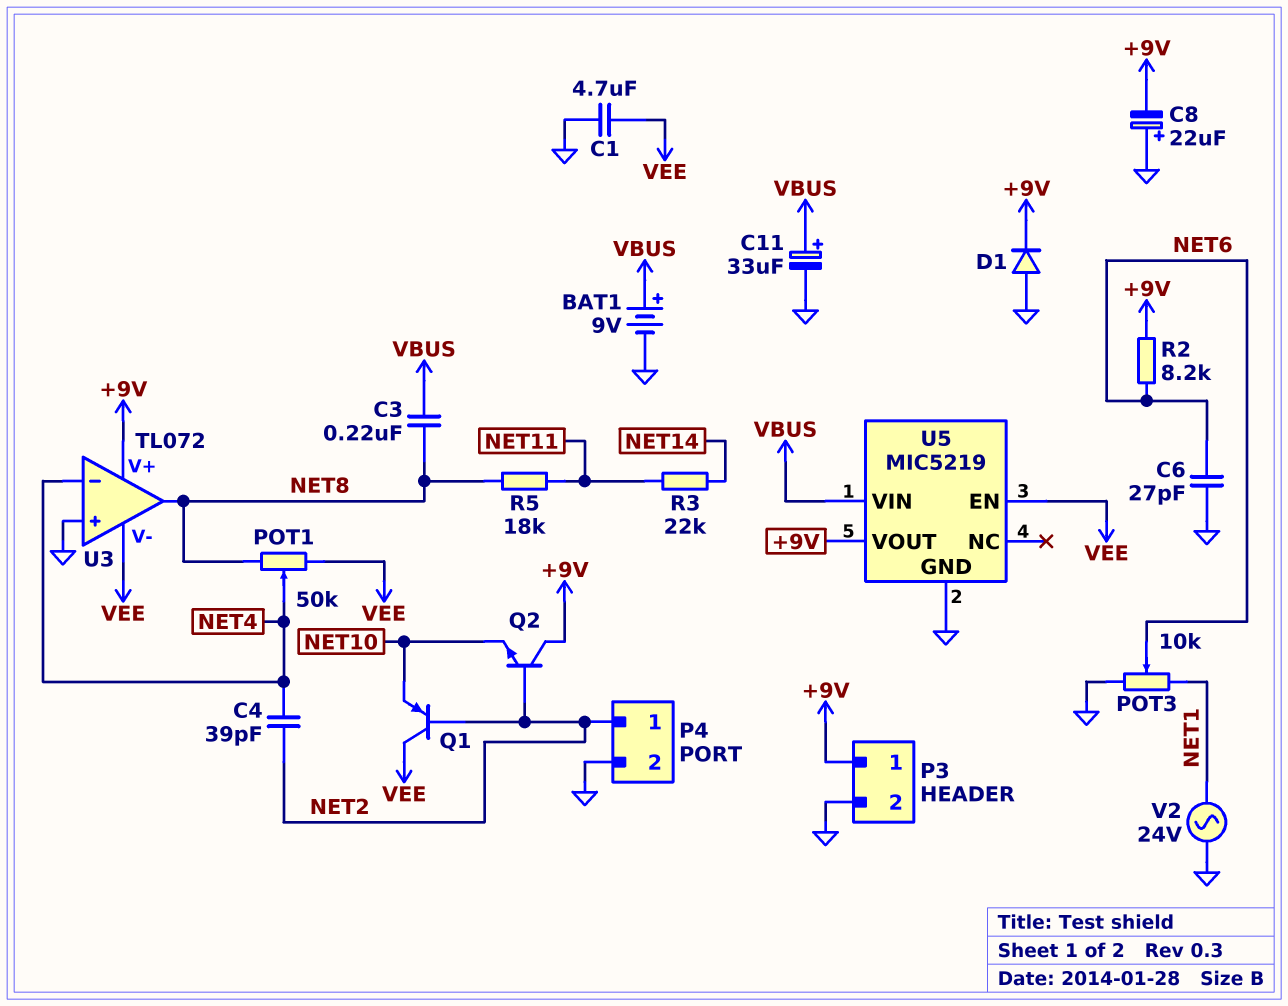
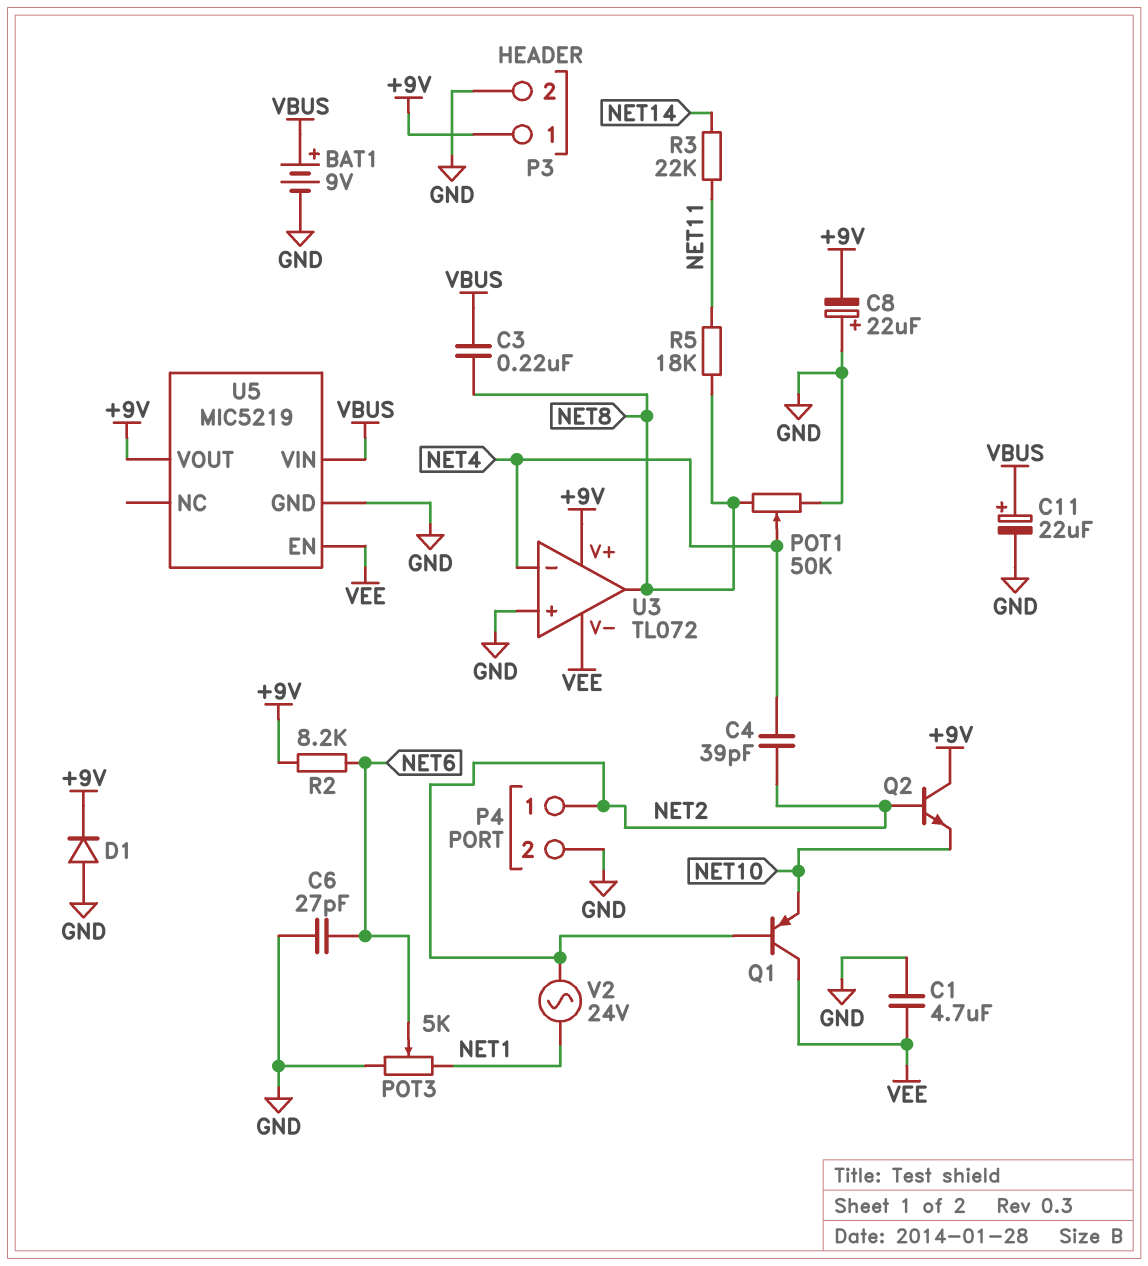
C11: 33uF (plus VBUS, minus GND) -> 22uF (plus VBUS, minus GND)
POT1: 50k (NET8, VEE, wiper NET4) -> 50k (GND, NET8, wiper NET4)
POT3: 10k (GND, NET1, wiper NET6) -> 5k (GND, NET1, wiper NET6)
V2: AC 24V (GND, NET1) -> AC 24V (NET1, NET2)

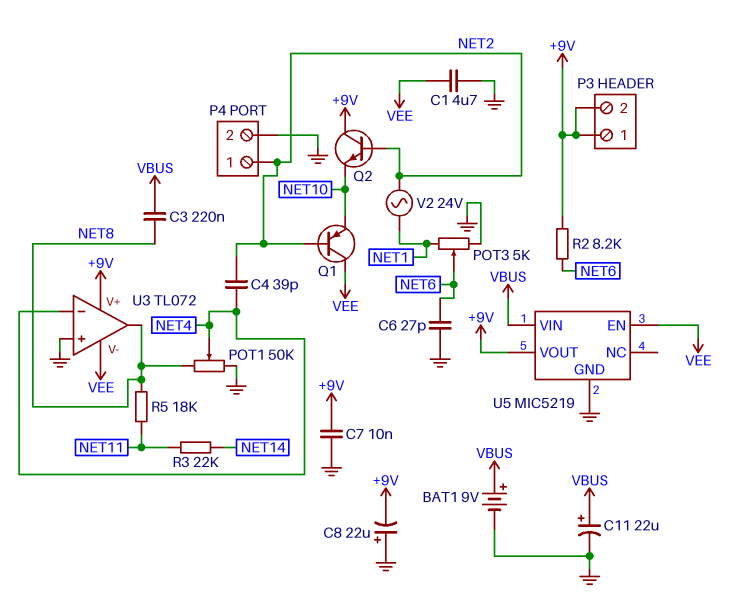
C7: none -> 10nF (+9V, GND)
D1: diode (A GND, K +9V) -> none
P3 pin 2: GND -> +9V

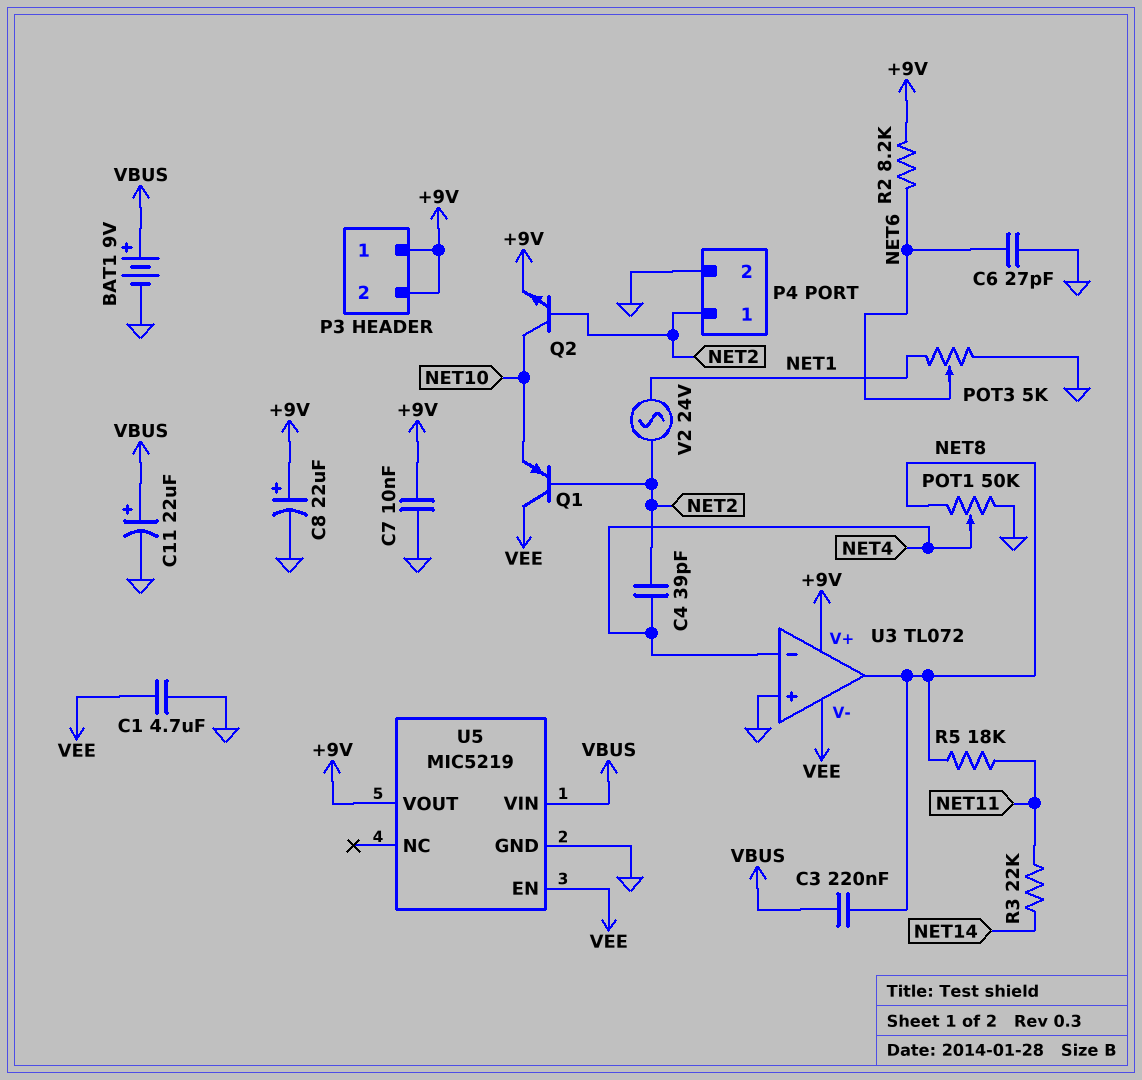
C8: 22uF (plus GND, minus +9V) -> 22uF (plus +9V, minus GND)
Q2: NPN (B NET2, C +9V, E NET10) -> NPN (B NET2, C NET10, E +9V)

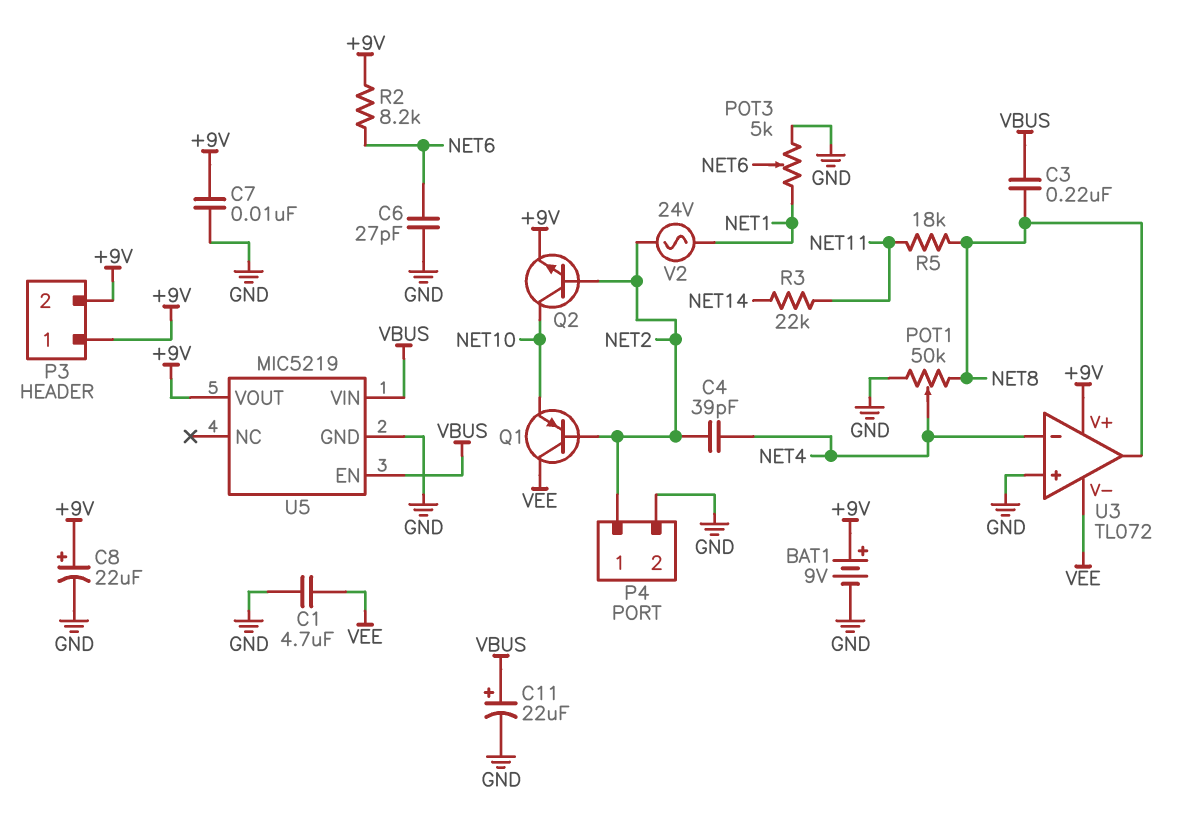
BAT1: 9V (plus VBUS, minus GND) -> 9V (plus +9V, minus GND)
U5 pin EN: VEE -> VBUS

